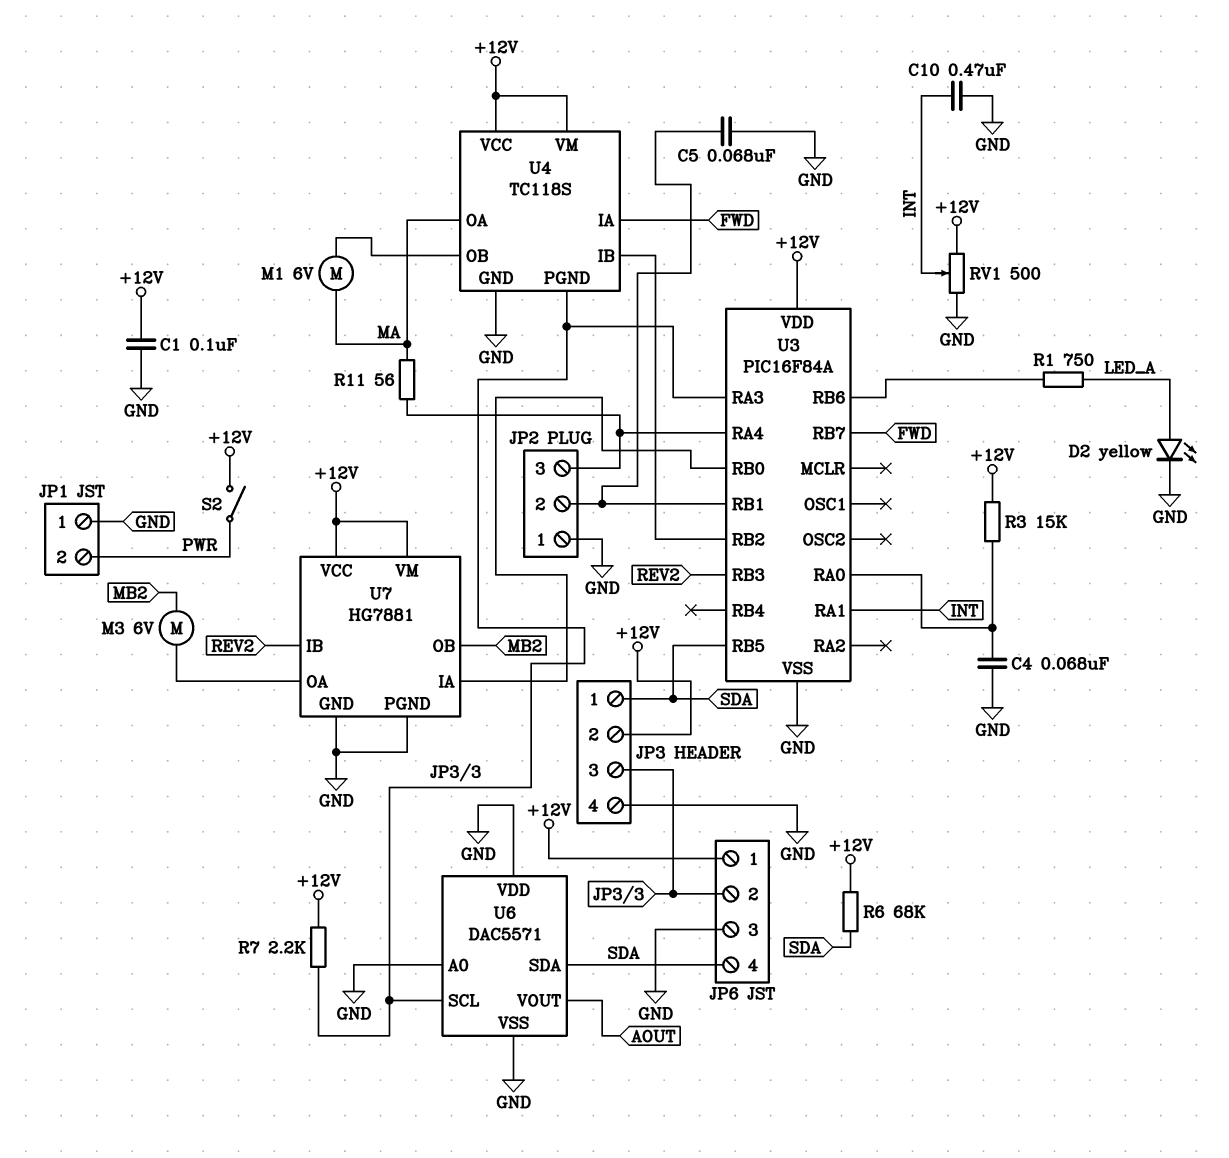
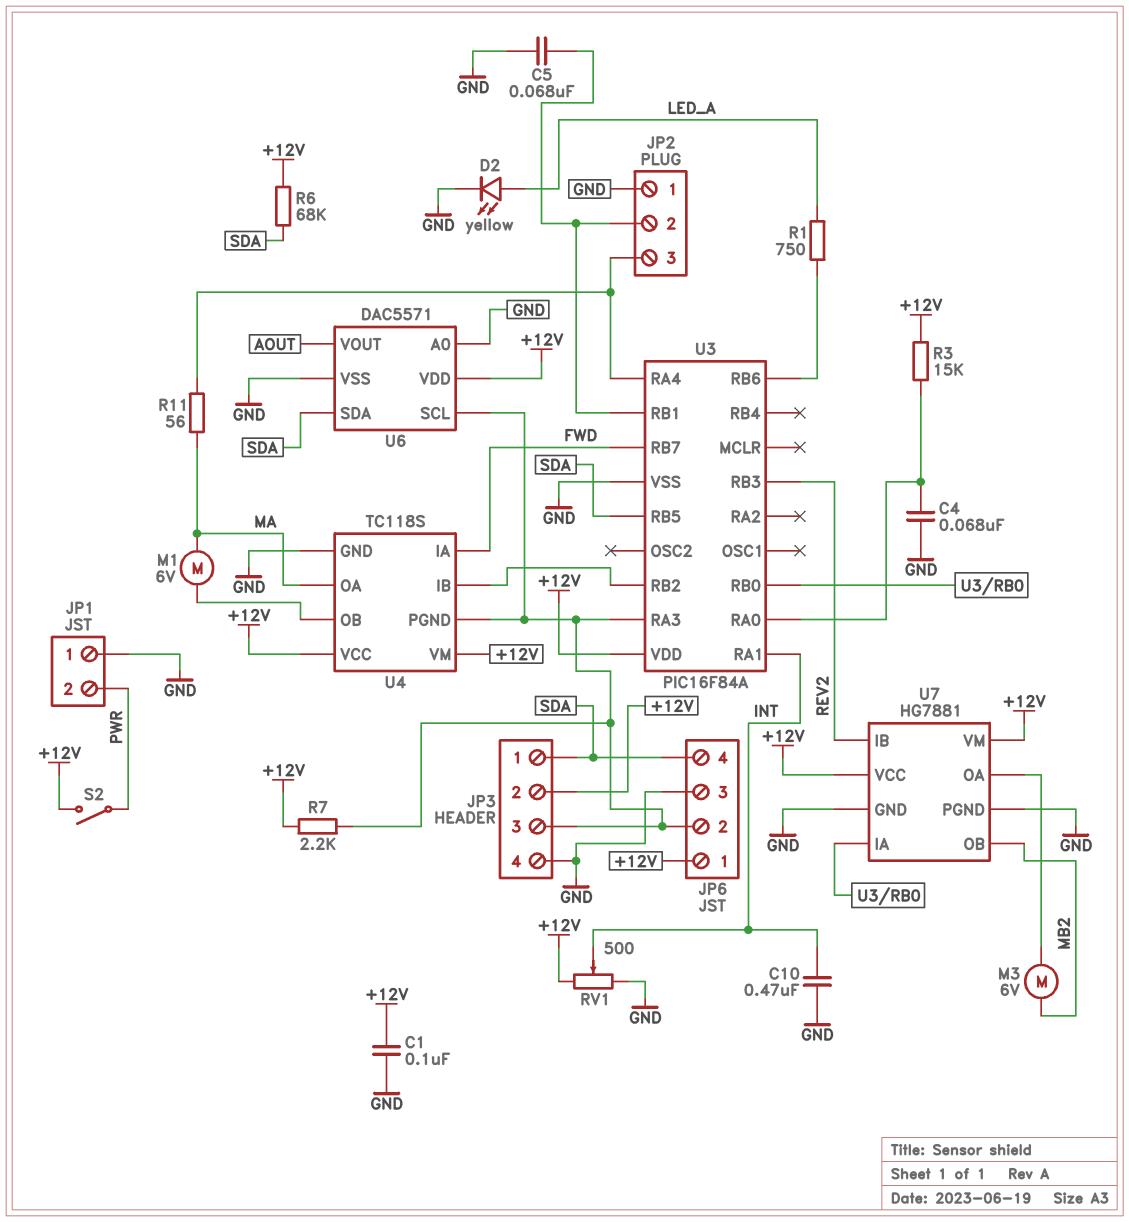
U6 pin VDD: GND -> +12V

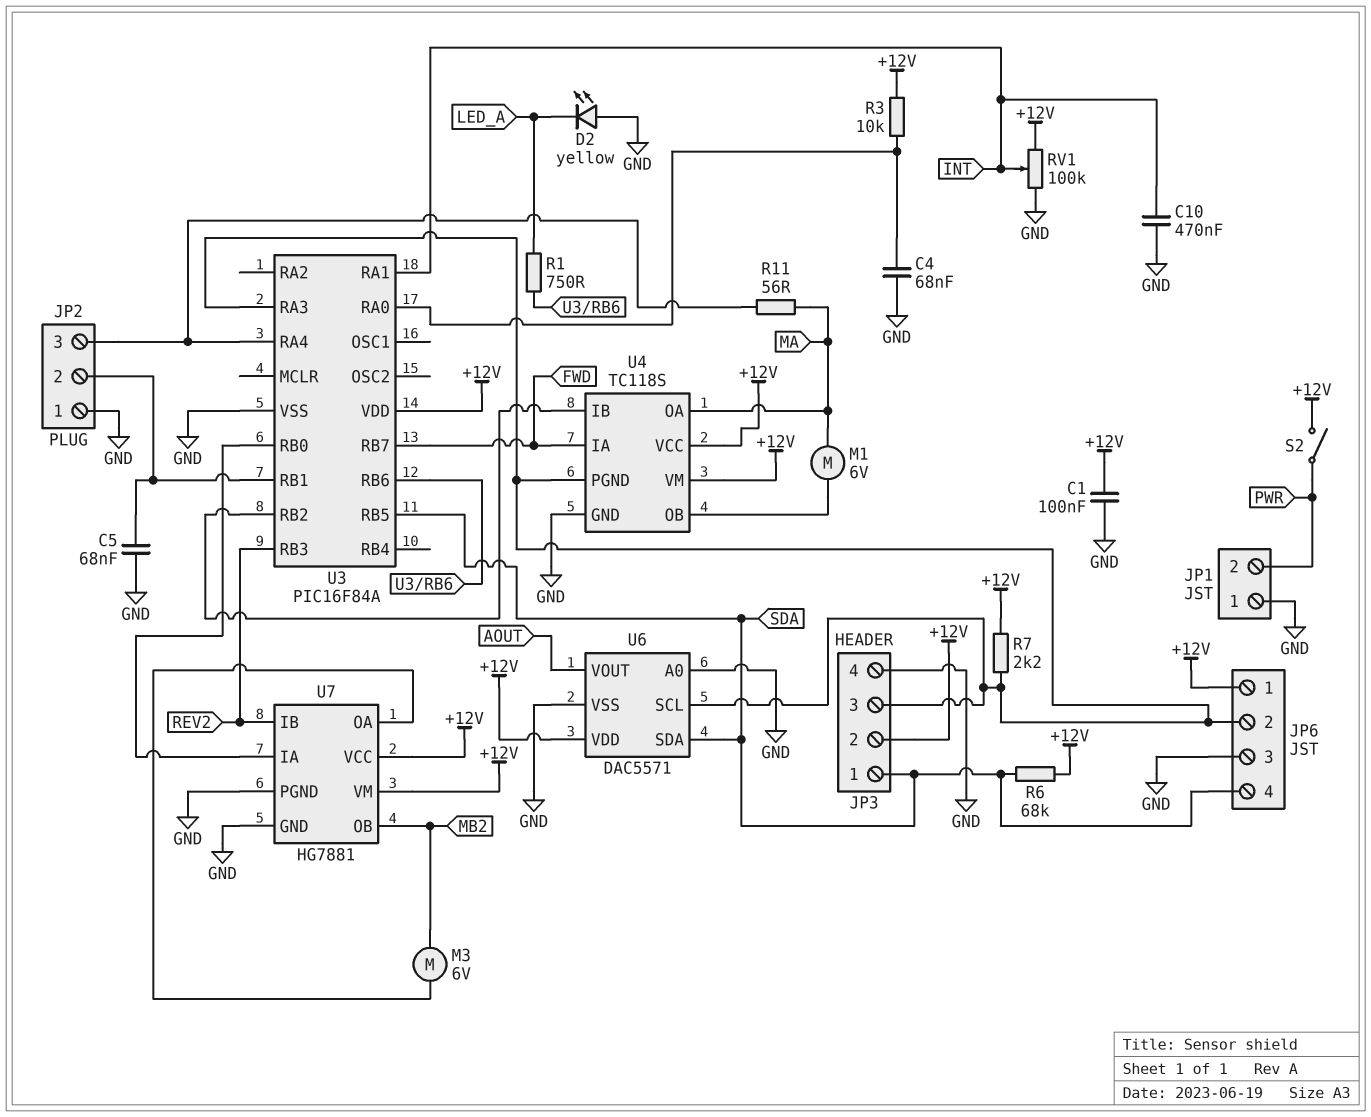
D2: LED yellow (A LED_A, K GND) -> LED yellow (A GND, K LED_A)
R3: 15k (+12V, U3/RA0) -> 10k (+12V, U3/RA0)
RV1: 500 (+12V, GND, wiper INT) -> 100k (+12V, GND, wiper INT)

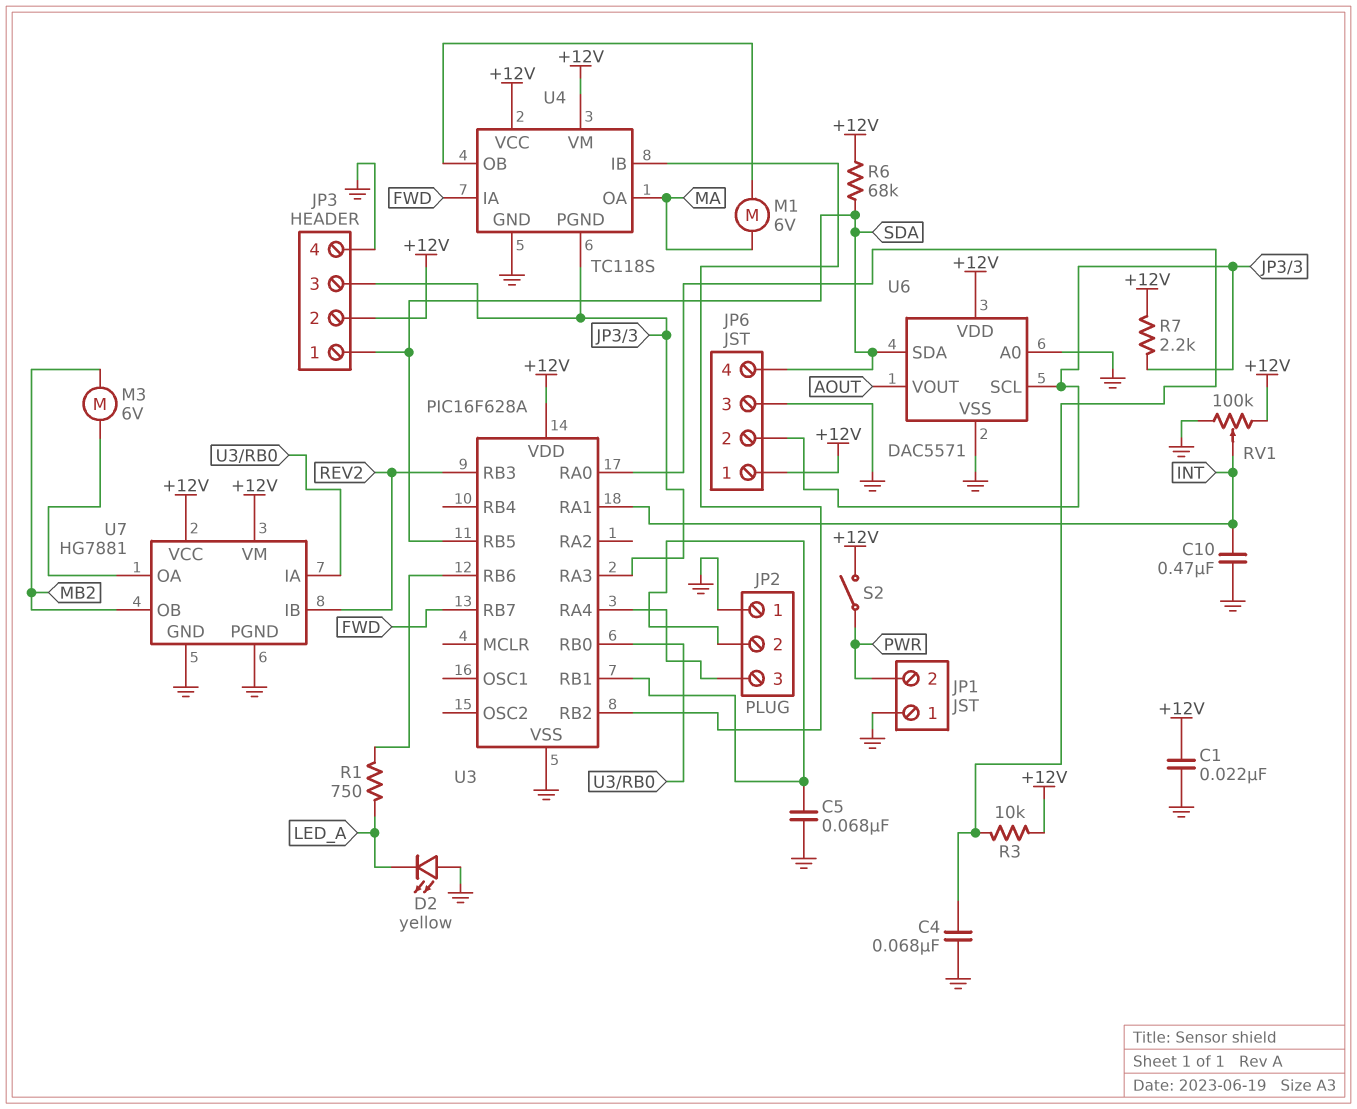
C1: 100nF (+12V, GND) -> 22nF (+12V, GND)
R11: 56 (JP2/3, MA) -> none
U3: PIC16F84A -> PIC16F628A

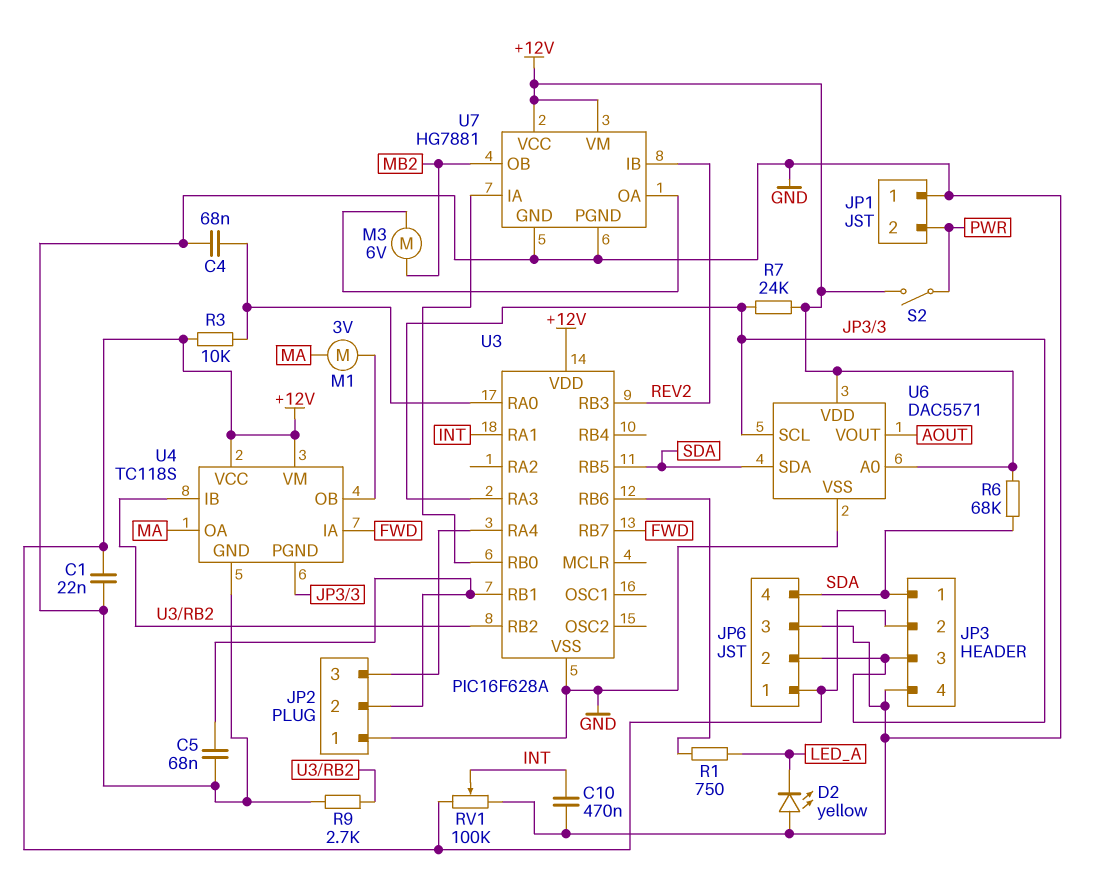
M1: motor 6V (MA, U4/OB) -> motor 3V (MA, U4/OB)
R7: 2.2k (+12V, JP3/3) -> 24k (+12V, JP3/3)
R9: none -> 2.7k (GND, U3/RB2)
U6 pin A0: GND -> +12V

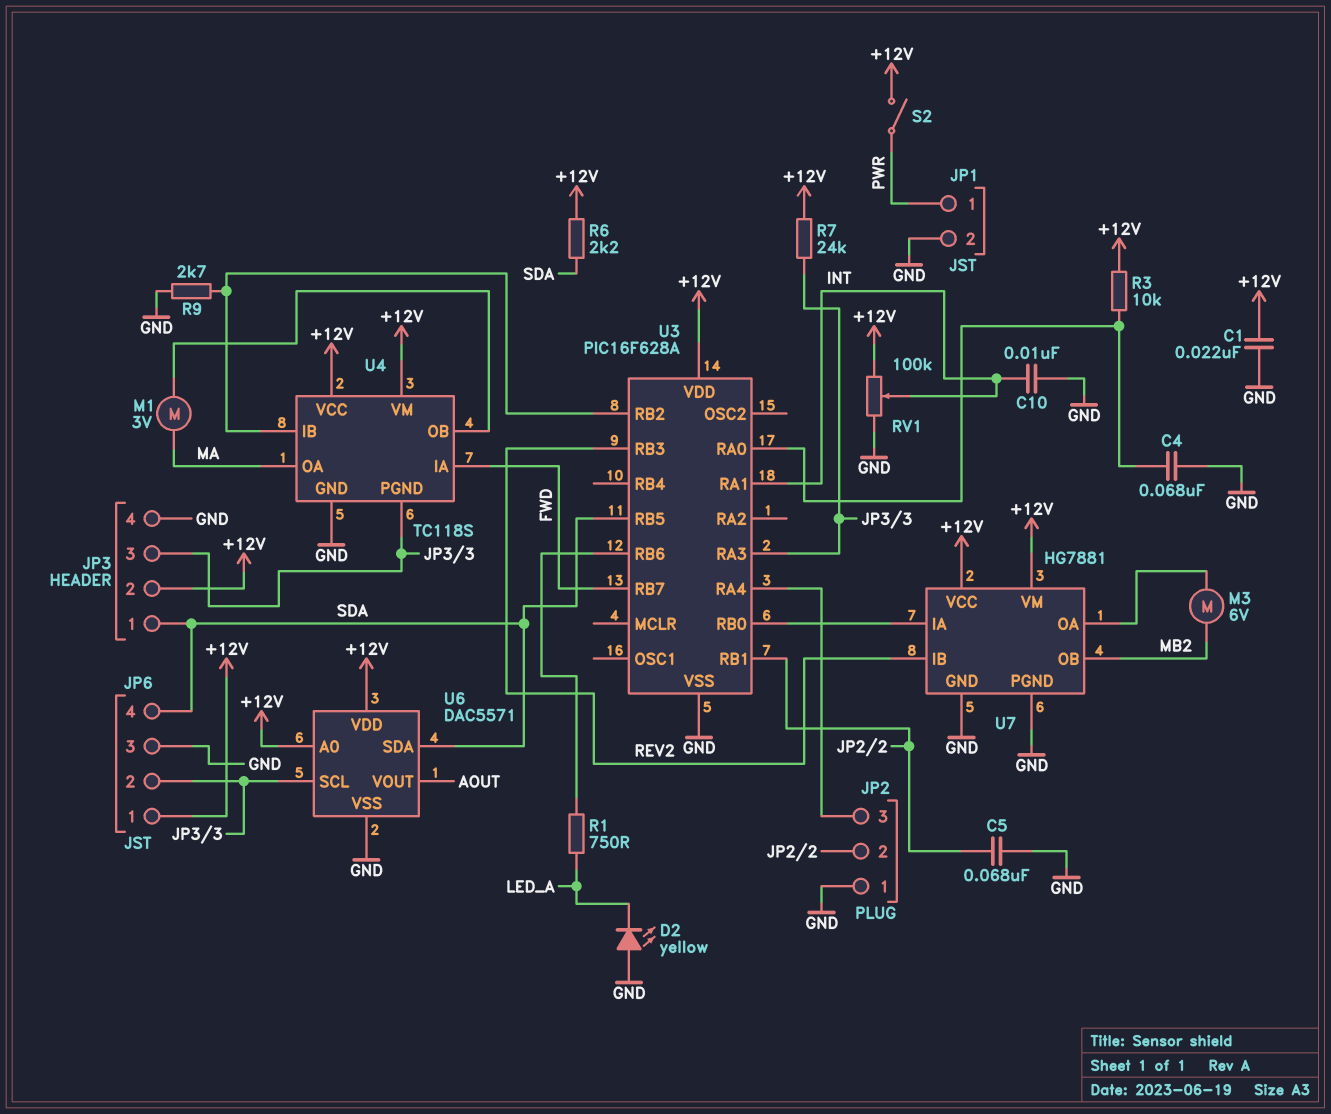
C10: 470nF (GND, INT) -> 10nF (GND, INT)
JP1 pin 1: GND -> PWR
JP1 pin 2: PWR -> GND
R6: 68k (+12V, SDA) -> 2.2k (+12V, SDA)

